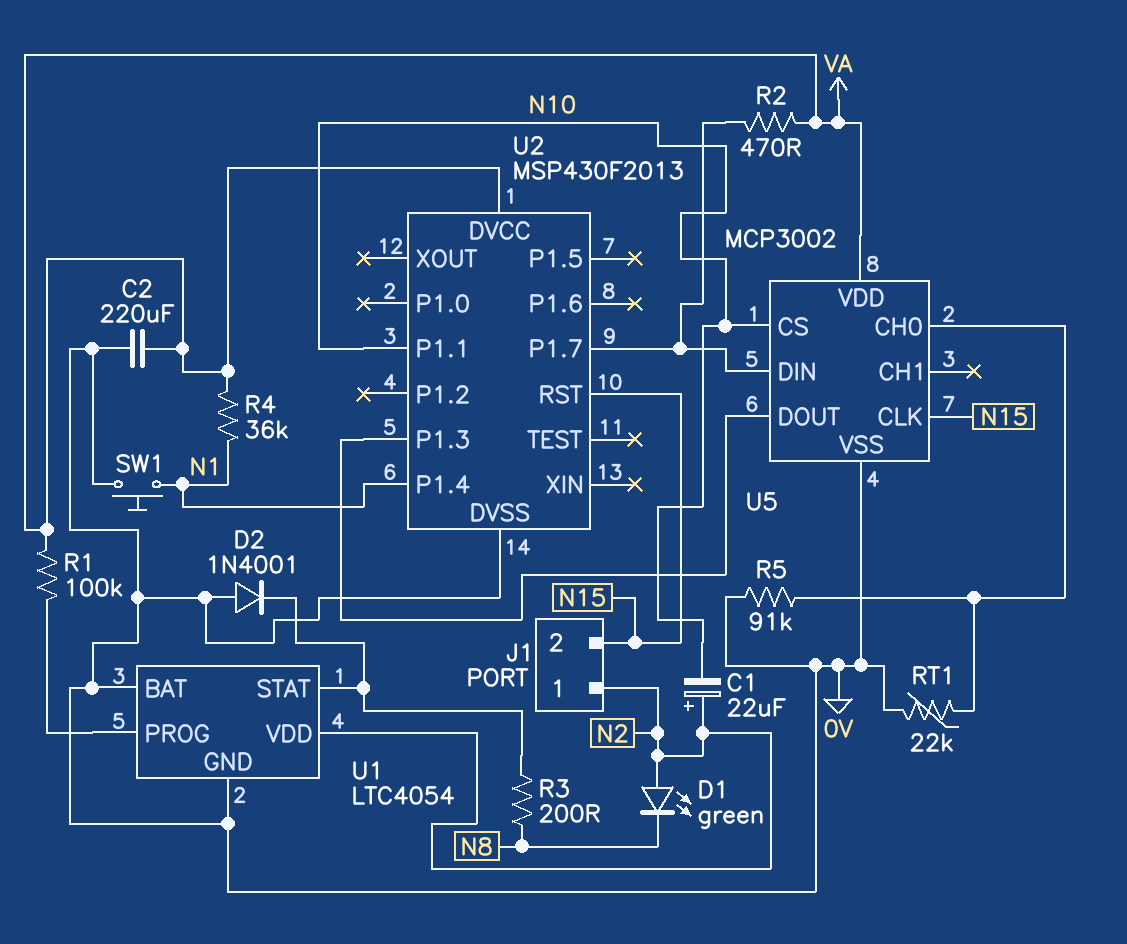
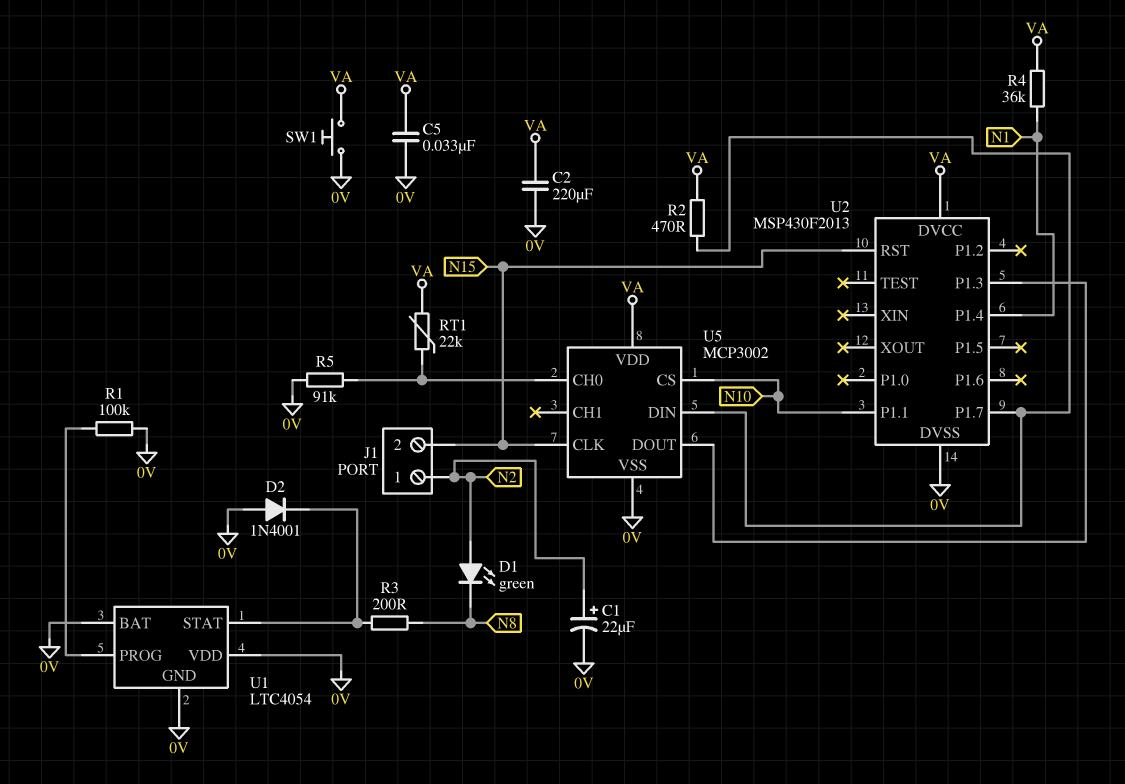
C1: 22uF (plus N2, minus N10) -> 22uF (plus N2, minus 0V)
C5: none -> 33nF (0V, VA)
R1: 100k (U1/PROG, VA) -> 100k (0V, U1/PROG)
RT1: 22k (0V, U5/CH0) -> 22k (U5/CH0, VA)
SW1: button (0V, N1) -> button (0V, VA)
U1 pin VDD: N2 -> 0V

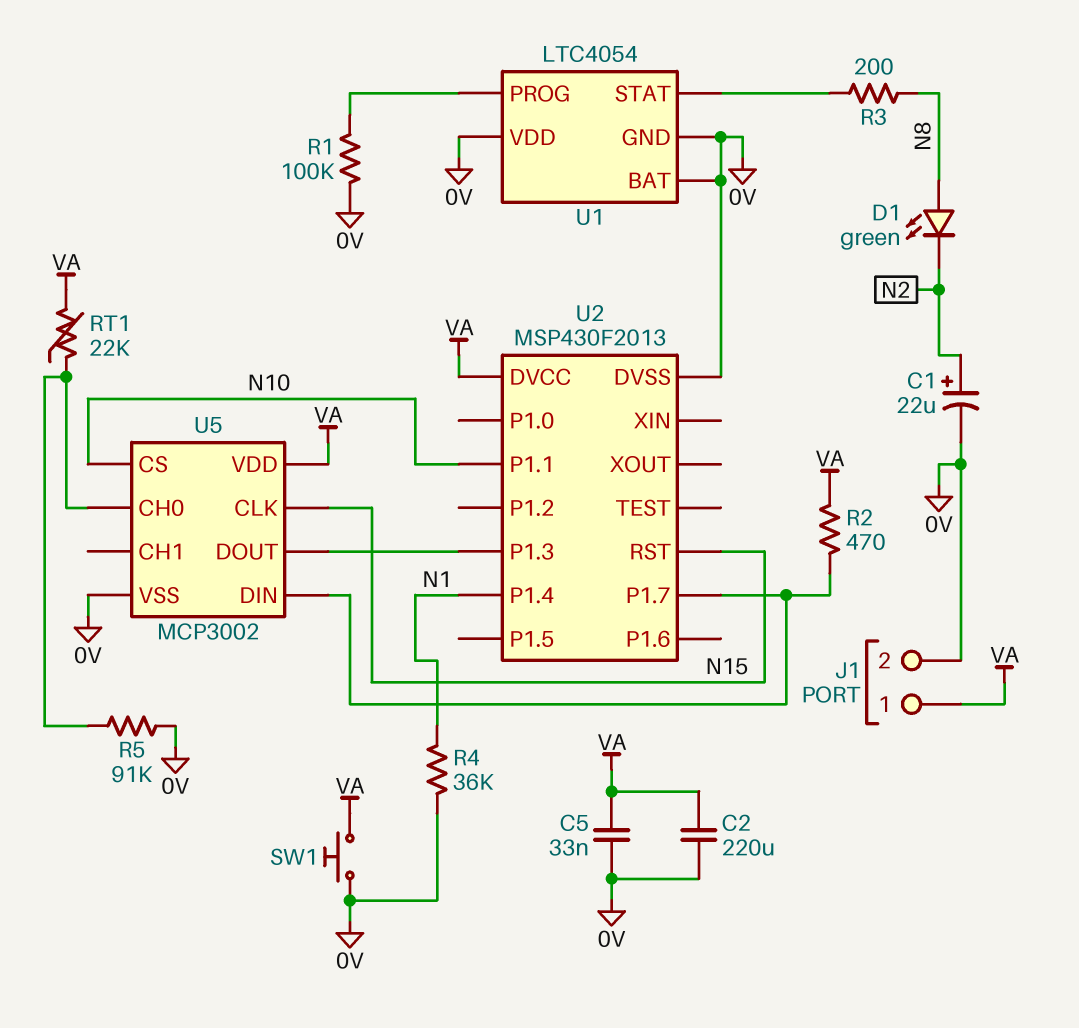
D1: LED green (A N2, K N8) -> LED green (A N8, K N2)
D2: diode 1N4001 (A 0V, K U1/STAT) -> none
J1 pin 1: N2 -> VA
J1 pin 2: N15 -> 0V
R4: 36k (N1, VA) -> 36k (0V, N1)

